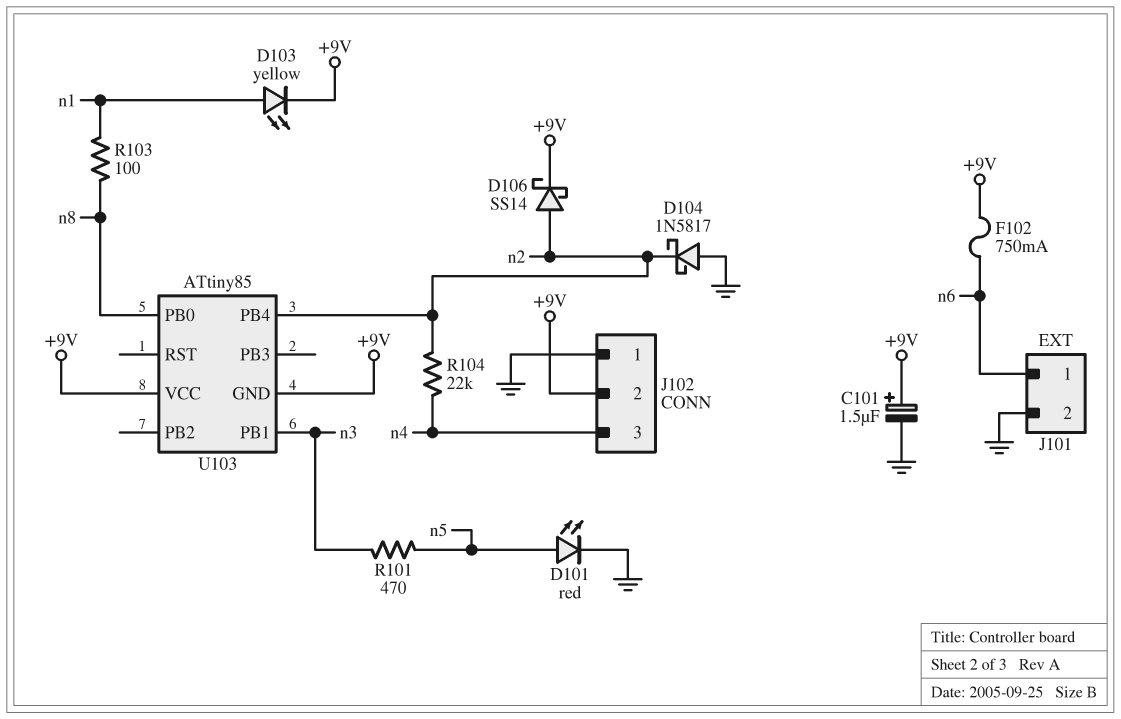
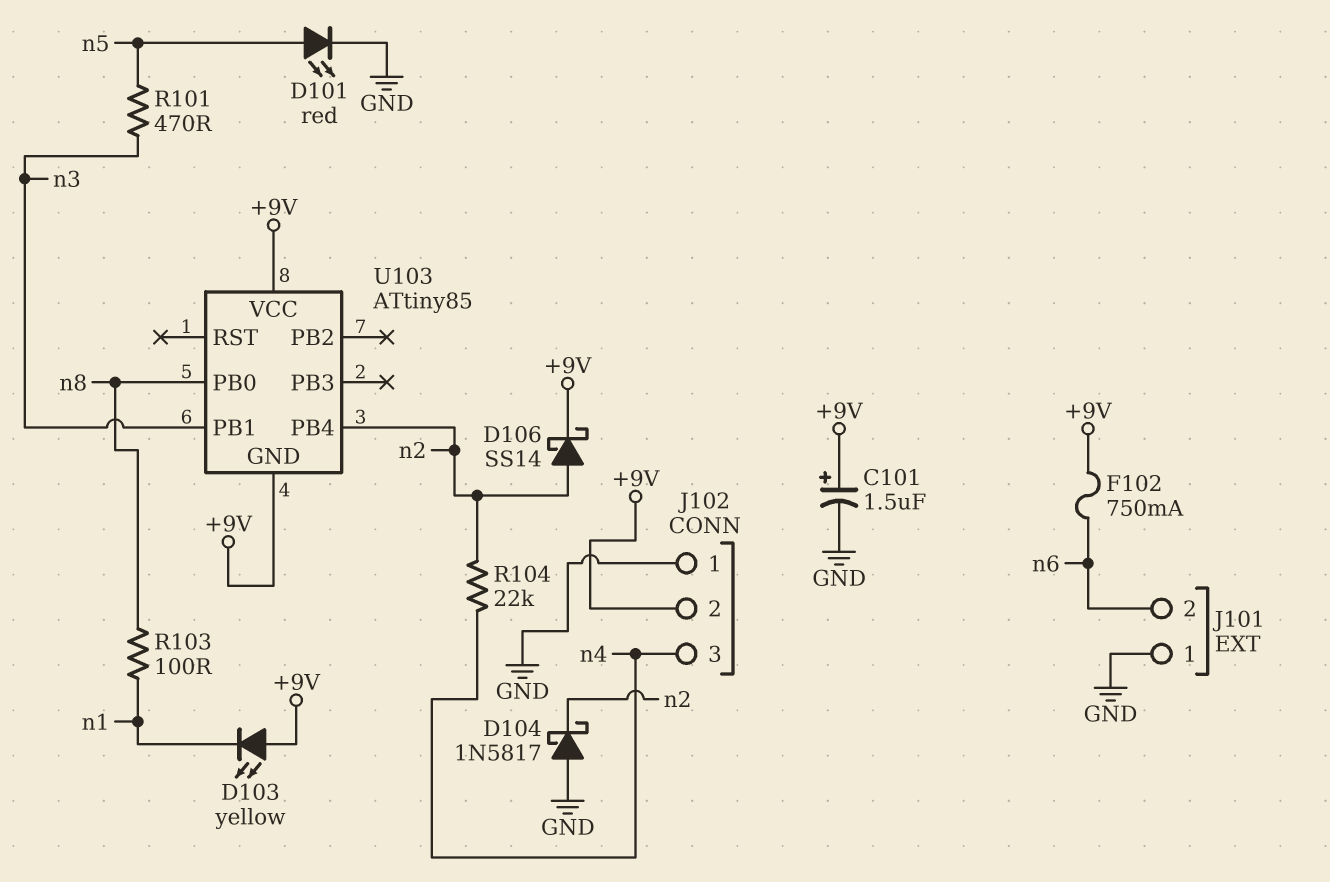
D103: LED yellow (A n1, K +9V) -> LED yellow (A +9V, K n1)
J101 pin 1: n6 -> GND
J101 pin 2: GND -> n6

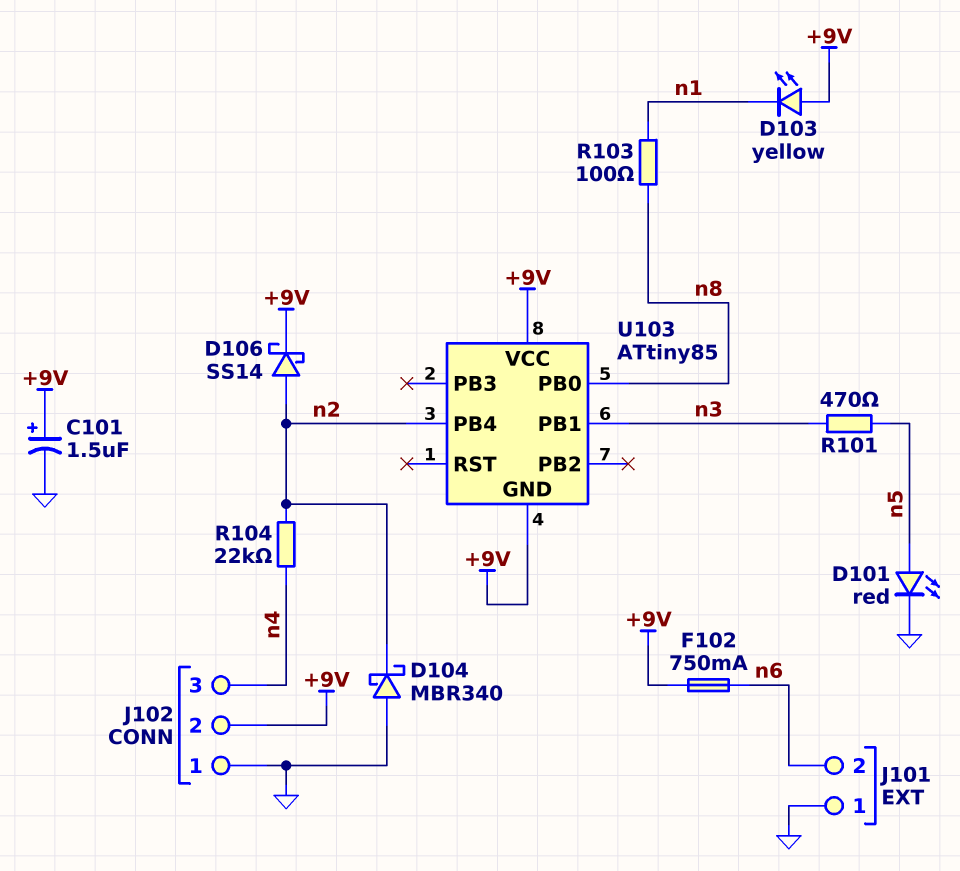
D104: schottky 1N5817 (A GND, K n2) -> schottky MBR340 (A GND, K n2)

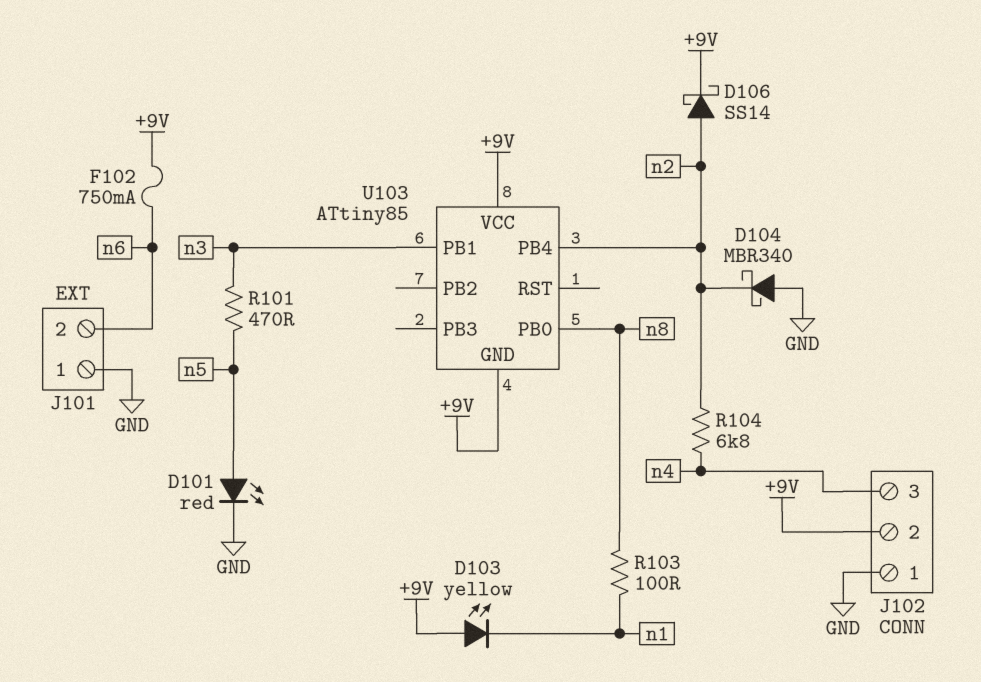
C101: 1.5uF (plus +9V, minus GND) -> none
R104: 22k (n2, n4) -> 6.8k (n2, n4)

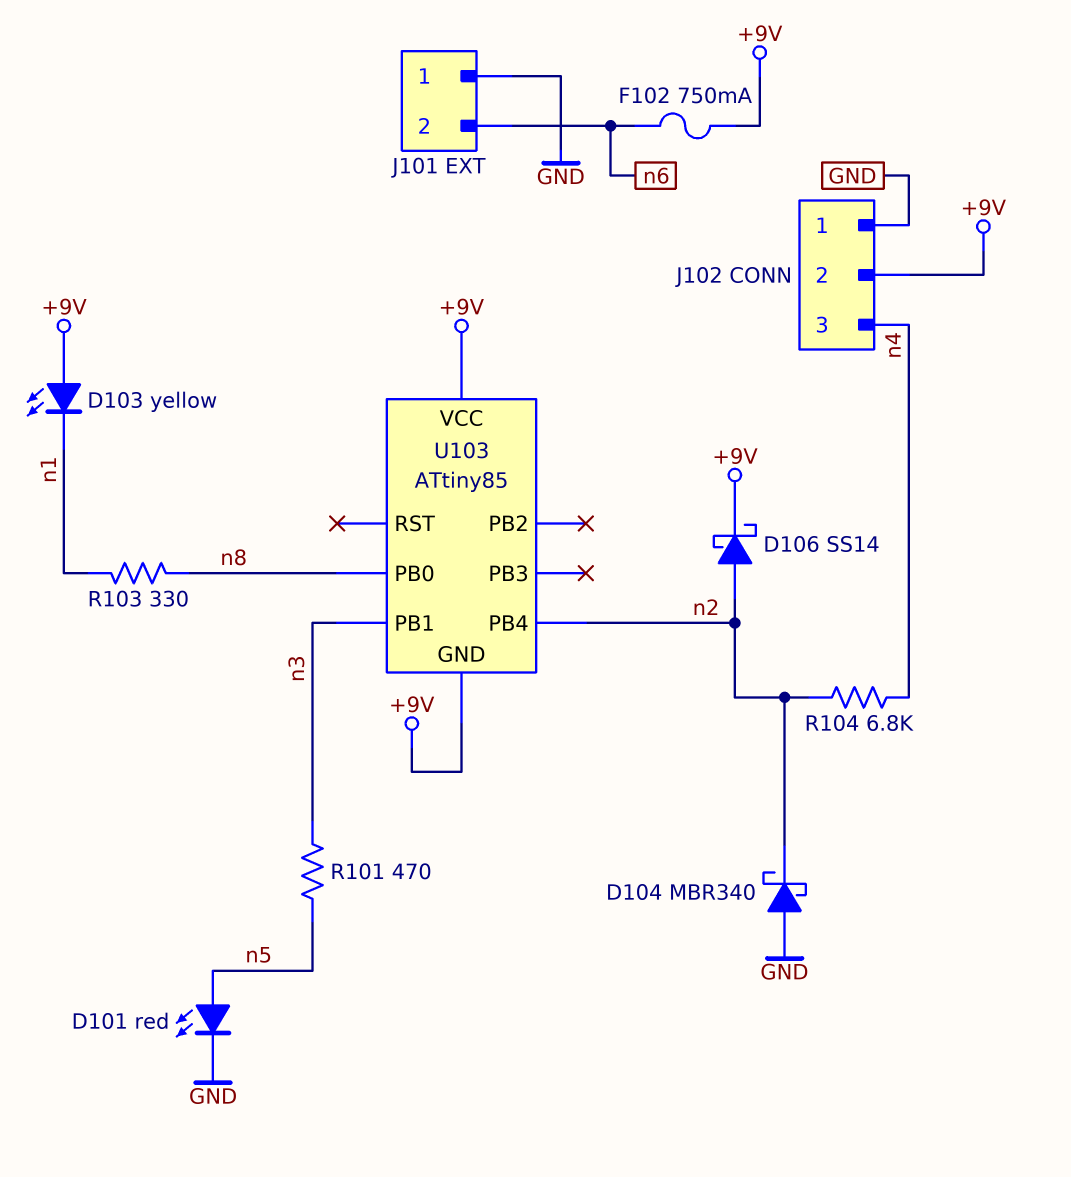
R103: 100 (n1, n8) -> 330 (n1, n8)

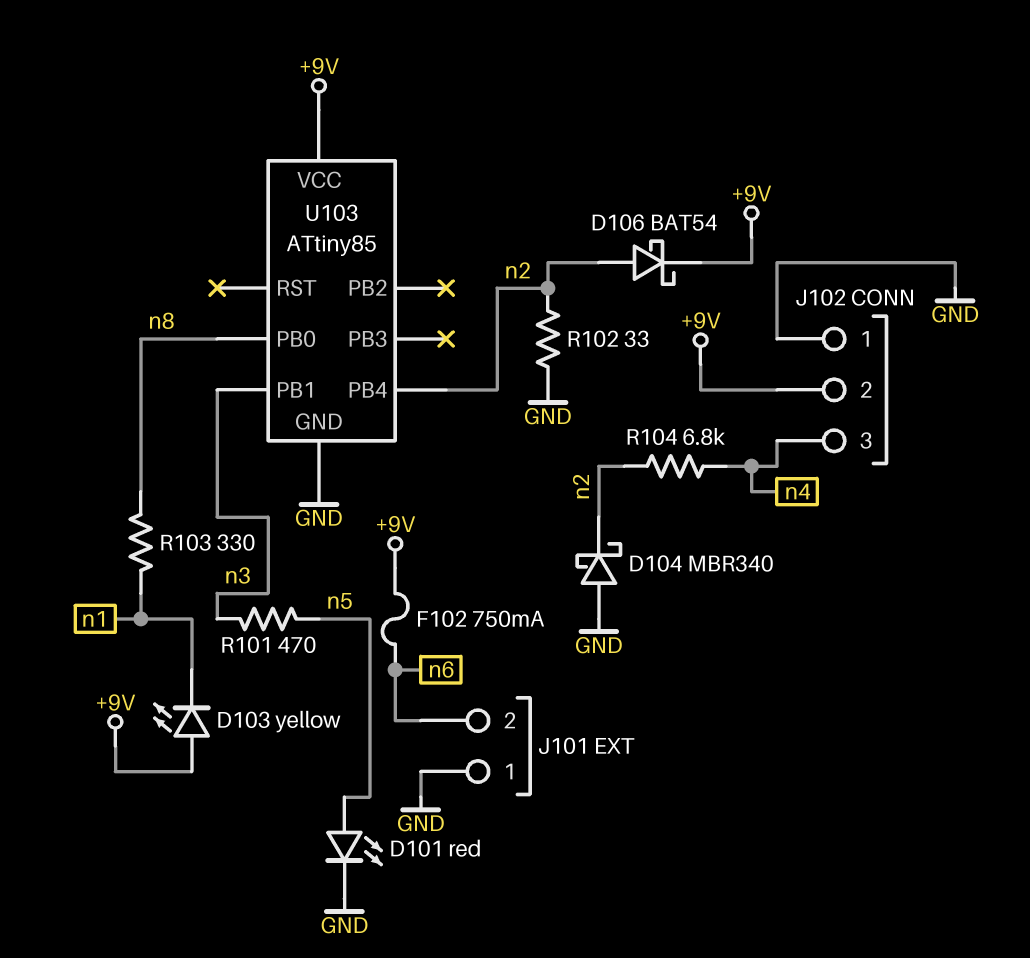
D106: schottky SS14 (A n2, K +9V) -> schottky BAT54 (A n2, K +9V)
R102: none -> 33 (GND, n2)
U103 pin GND: +9V -> GND

